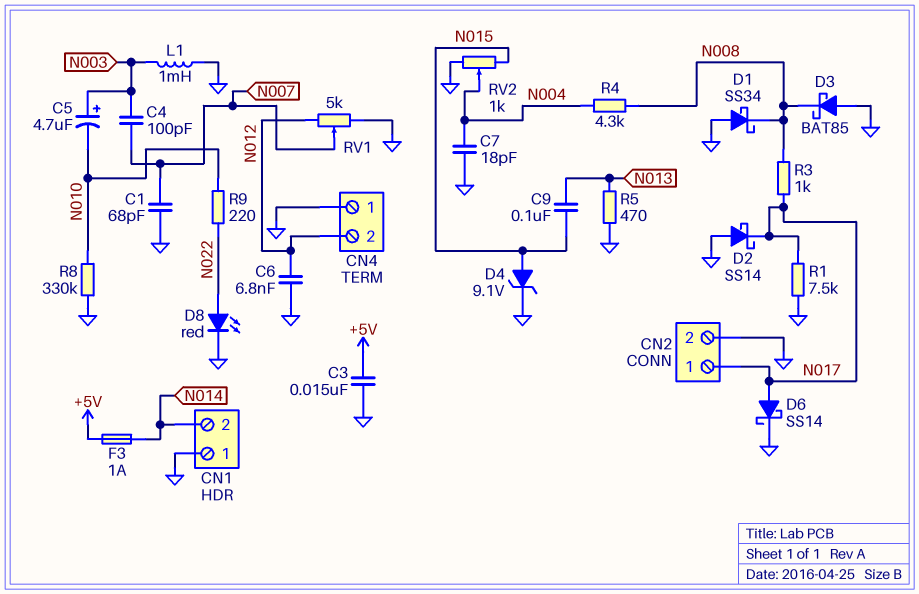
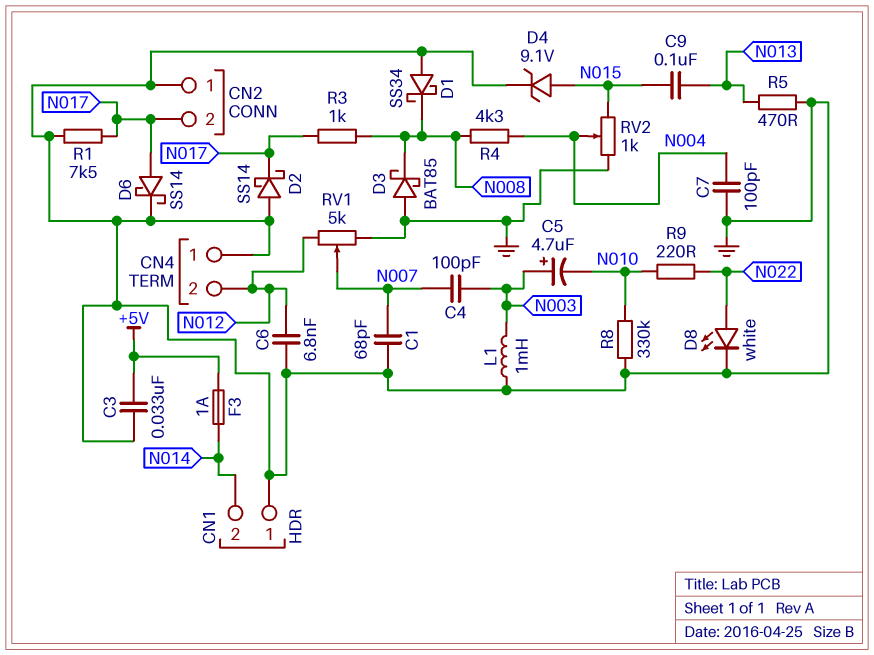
C3: 15nF (+5V, GND) -> 33nF (+5V, GND)
C7: 18pF (GND, N004) -> 100pF (GND, N004)
CN2 pin 1: N017 -> GND
CN2 pin 2: GND -> N017
D8: LED red (A N022, K GND) -> LED white (A N022, K GND)

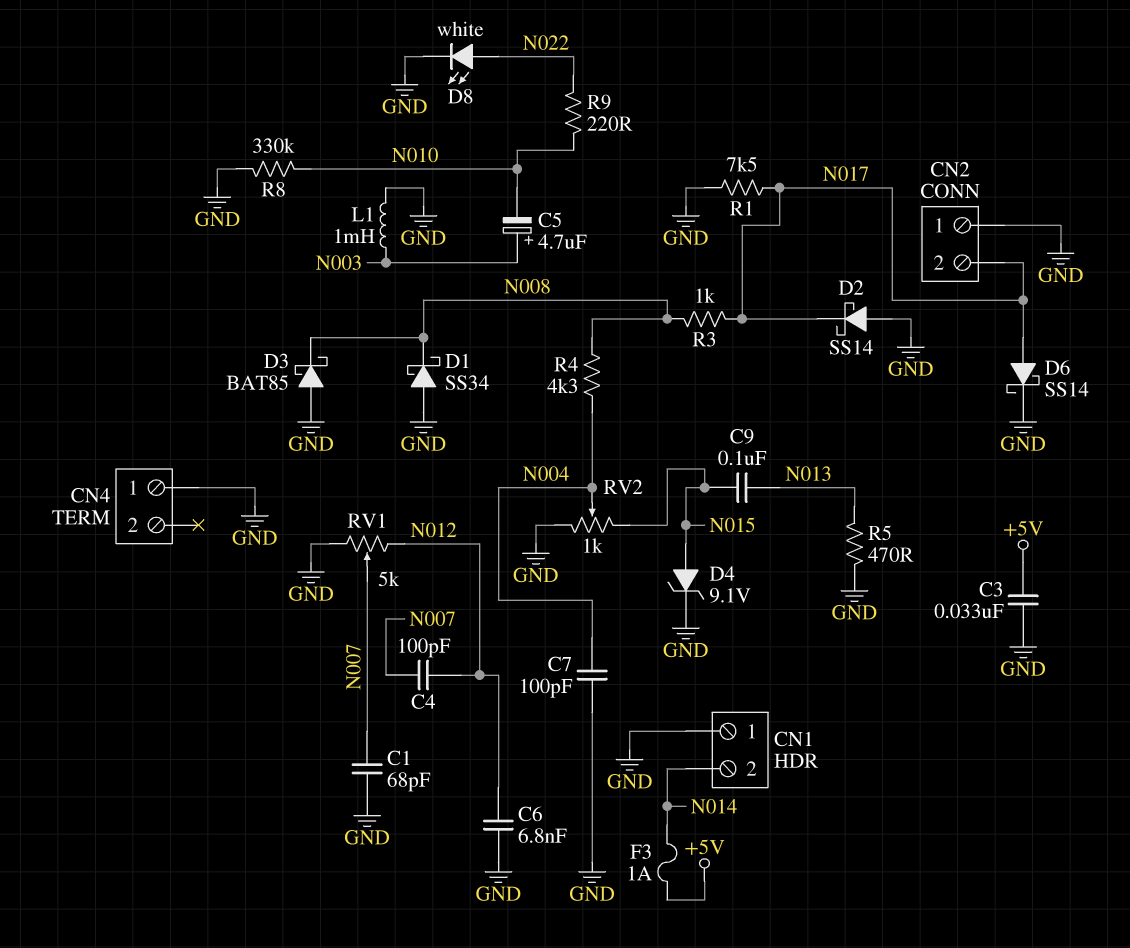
C4: 100pF (N003, N007) -> 100pF (N007, N012)
CN4 pin 2: N012 -> none

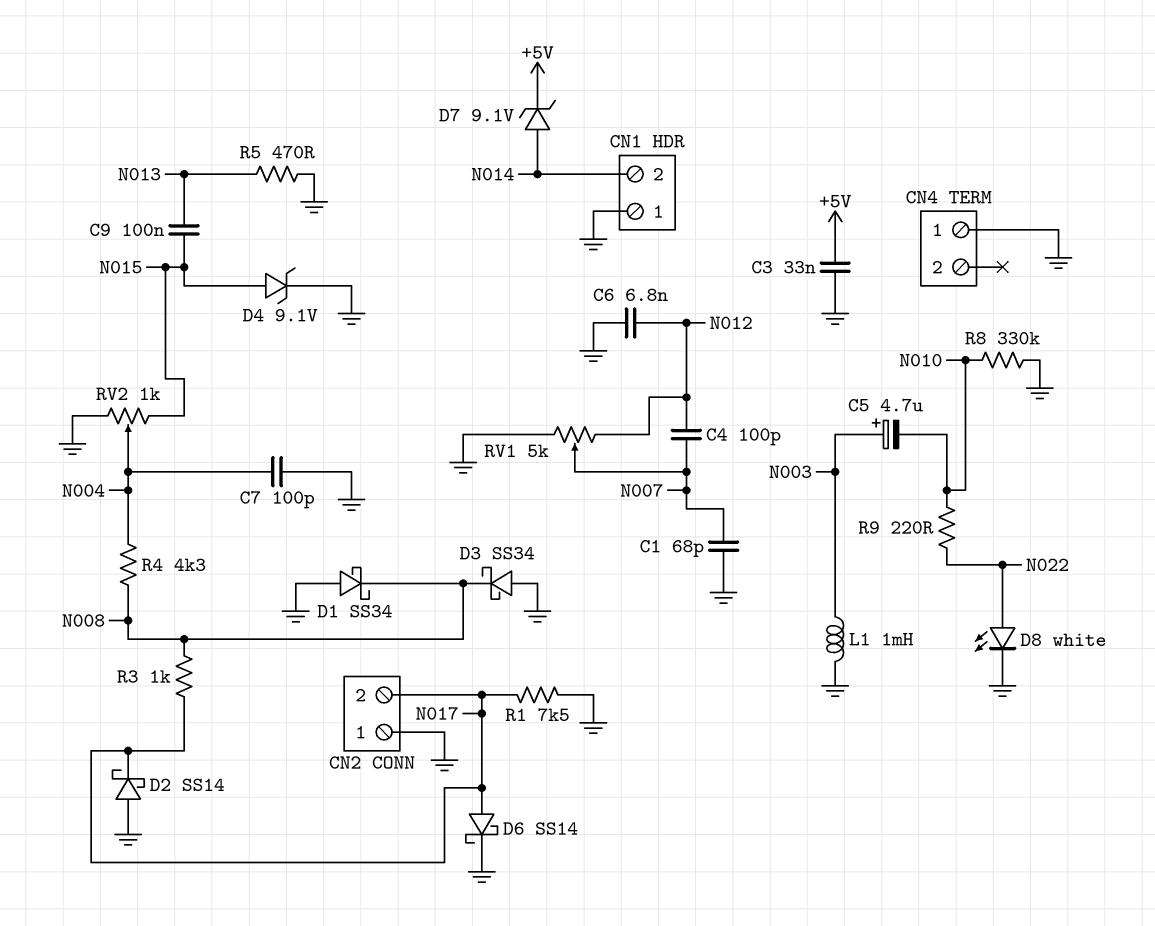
D3: schottky BAT85 (A GND, K N008) -> schottky SS34 (A GND, K N008)
D7: none -> zener 9.1V (A N014, K +5V)
F3: 1A (+5V, N014) -> none

